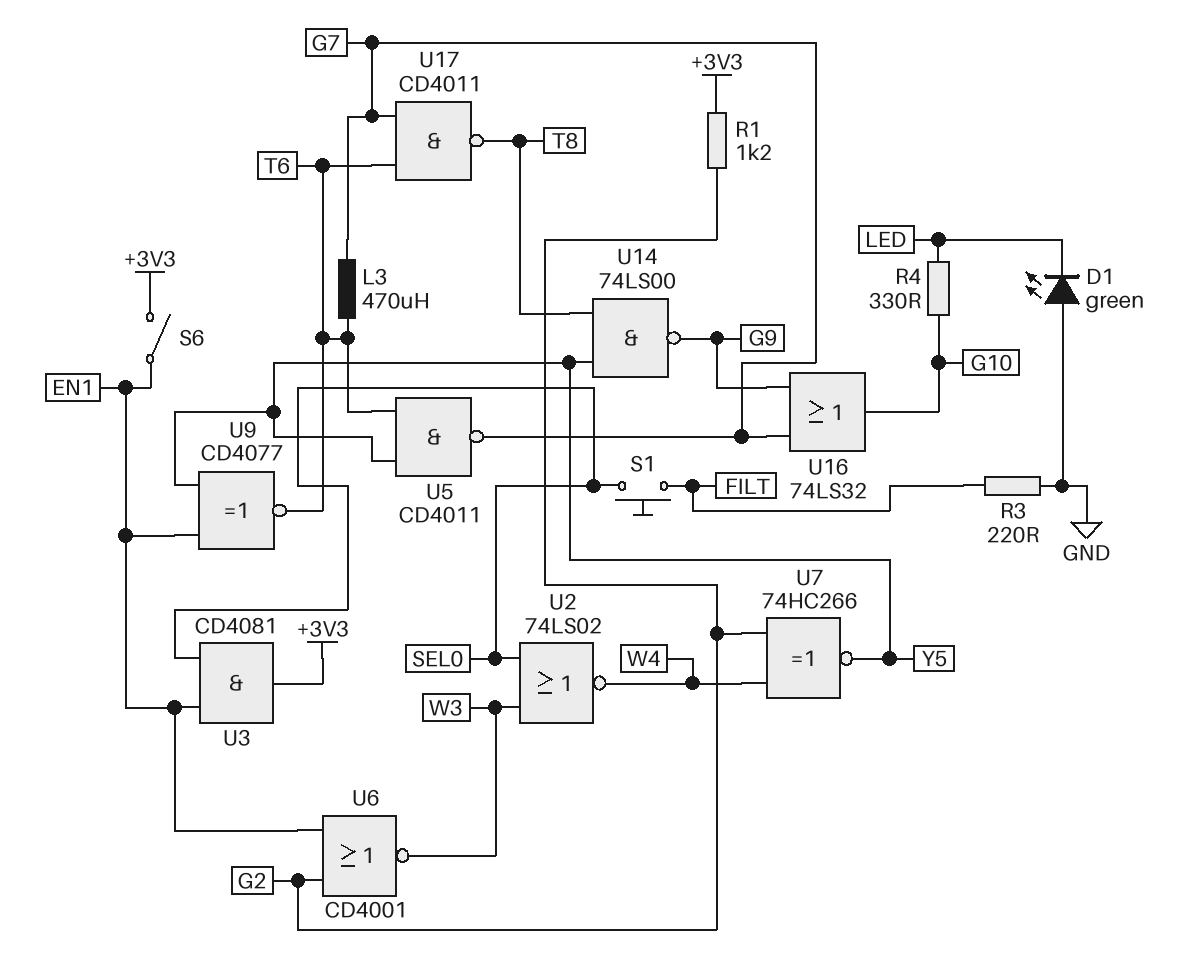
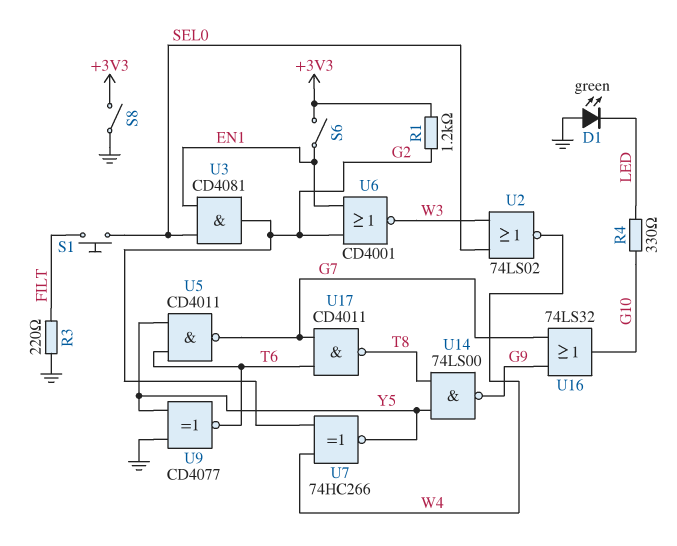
L3: 470uH (G7, T6) -> none
S8: none -> switch (+3V3, GND)
U3: AND CD4081 (in EN1, in SEL0, out +3V3) -> AND CD4081 (in EN1, in SEL0, out G2)
U9: XNOR CD4077 (in EN1, in Y5, out T6) -> XNOR CD4077 (in GND, in Y5, out T6)

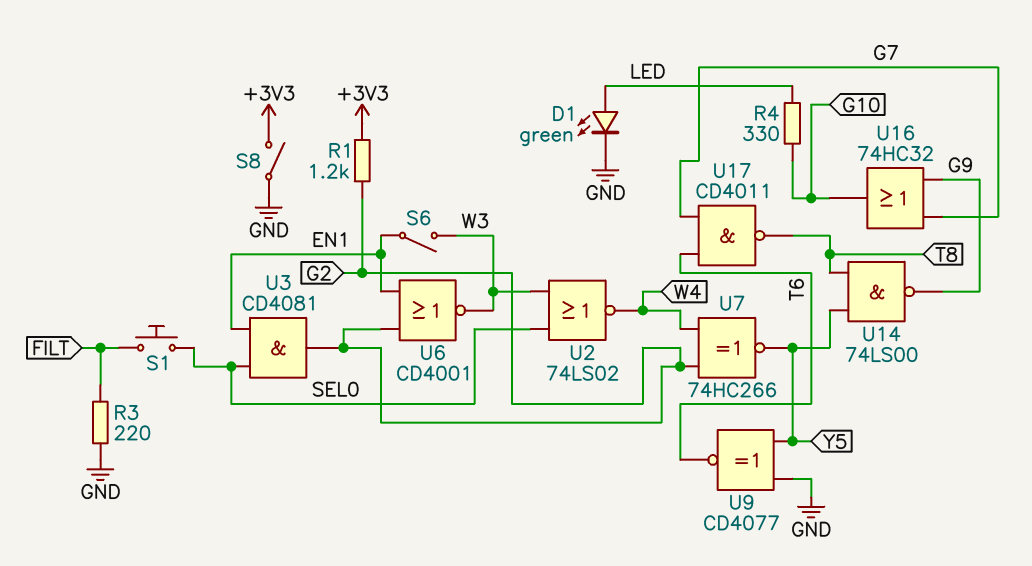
D1: LED green (A GND, K LED) -> LED green (A LED, K GND)
S6: switch (+3V3, EN1) -> switch (EN1, W3)
U5: NAND CD4011 (in T6, in Y5, out G7) -> none
U16: OR 74LS32 (in G7, in G9, out G10) -> OR 74HC32 (in G7, in G9, out G10)

